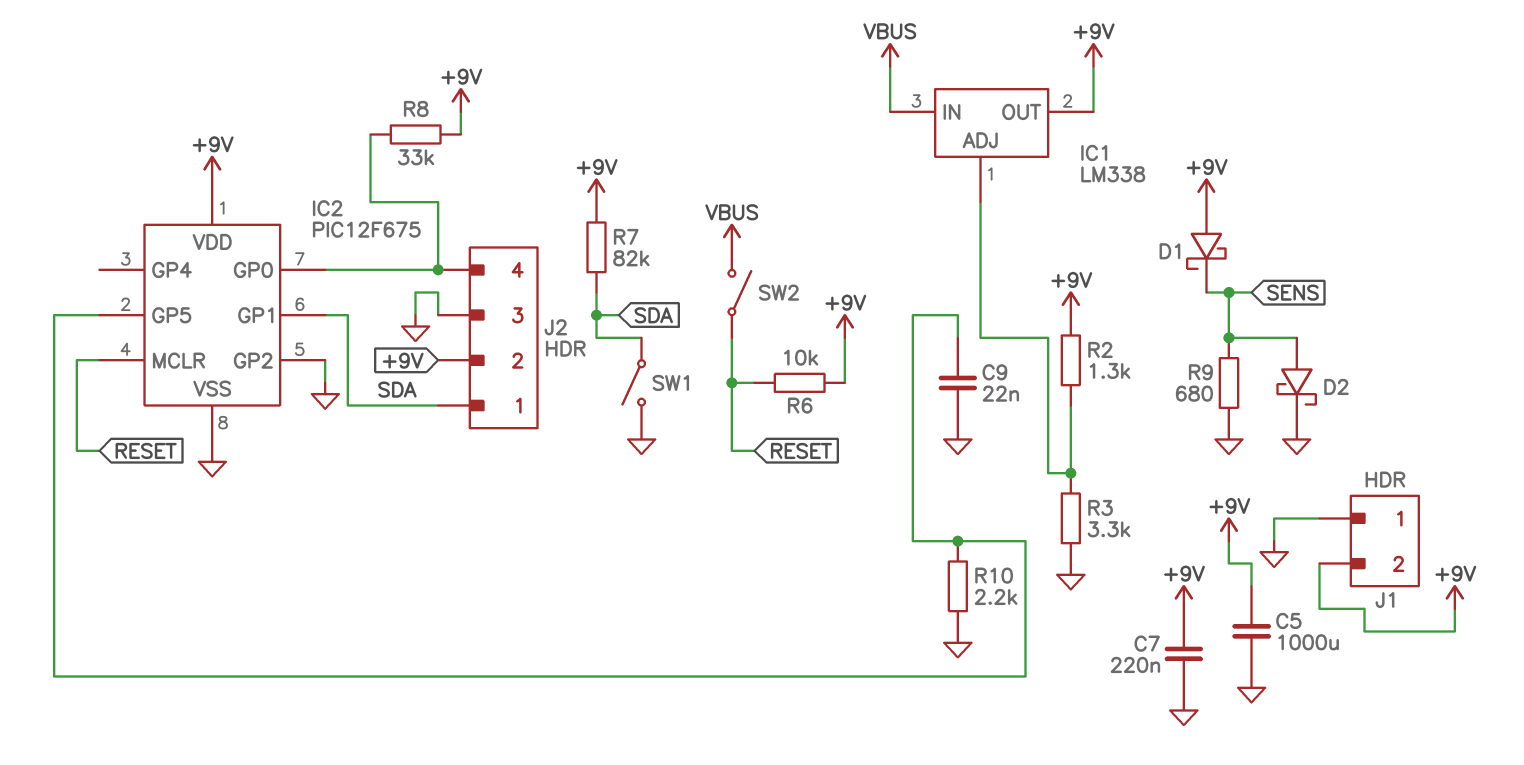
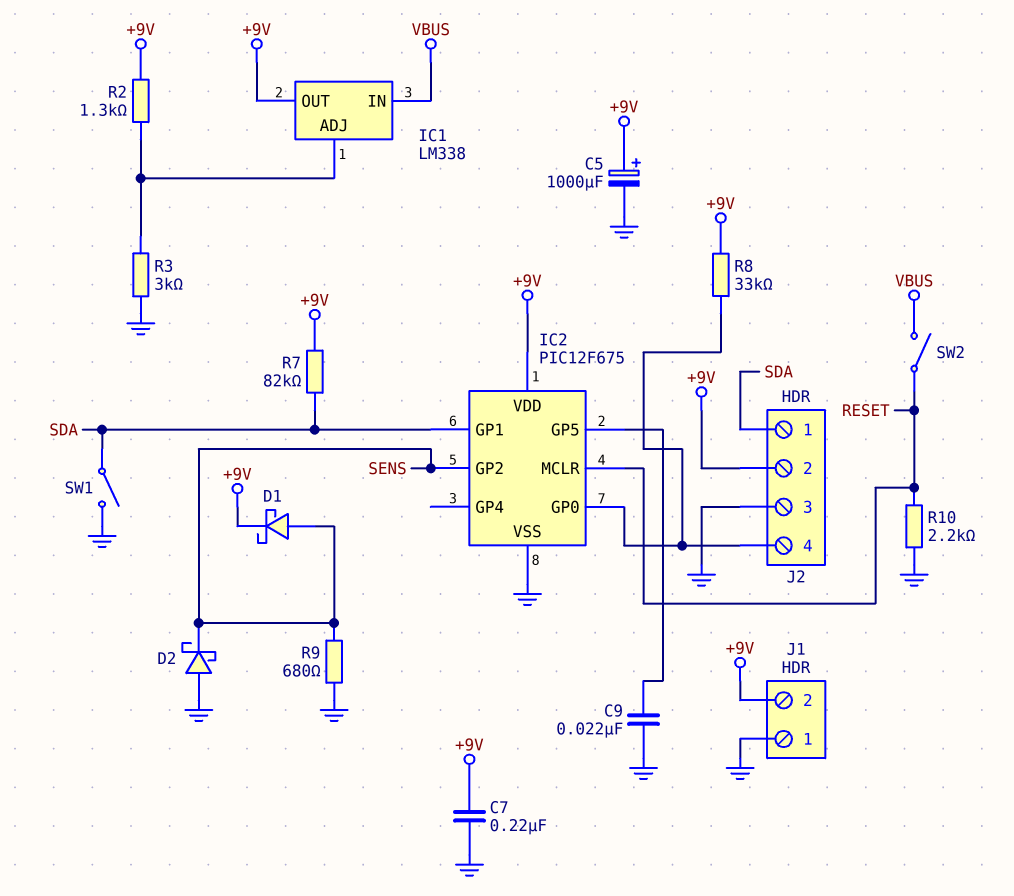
C5: 1000uF (+9V, GND) -> 1000uF (plus +9V, minus GND)
D1: schottky (A +9V, K SENS) -> schottky (A SENS, K +9V)
D2: schottky (A SENS, K GND) -> schottky (A GND, K SENS)
IC2 pin GP2: GND -> SENS
R3: 3.3k (GND, IC1/ADJ) -> 3k (GND, IC1/ADJ)
R6: 10k (+9V, RESET) -> none
R10: 2.2k (GND, IC2/GP5) -> 2.2k (GND, RESET)

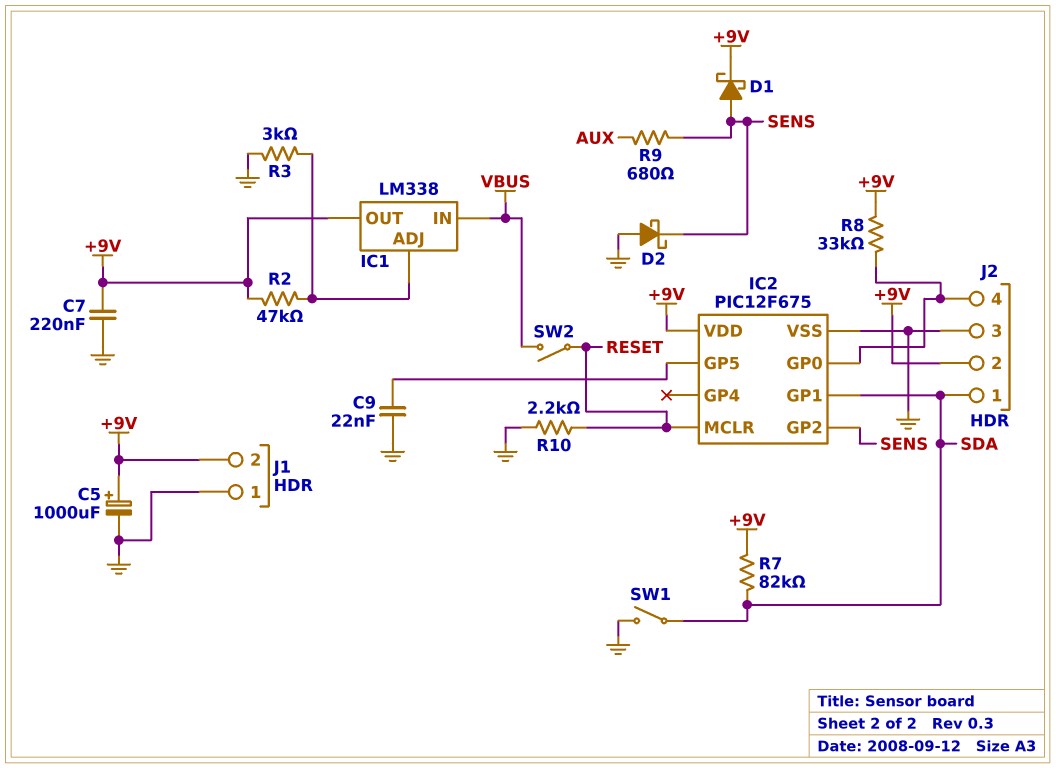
R2: 1.3k (+9V, IC1/ADJ) -> 47k (+9V, IC1/ADJ)
R9: 680 (GND, SENS) -> 680 (AUX, SENS)

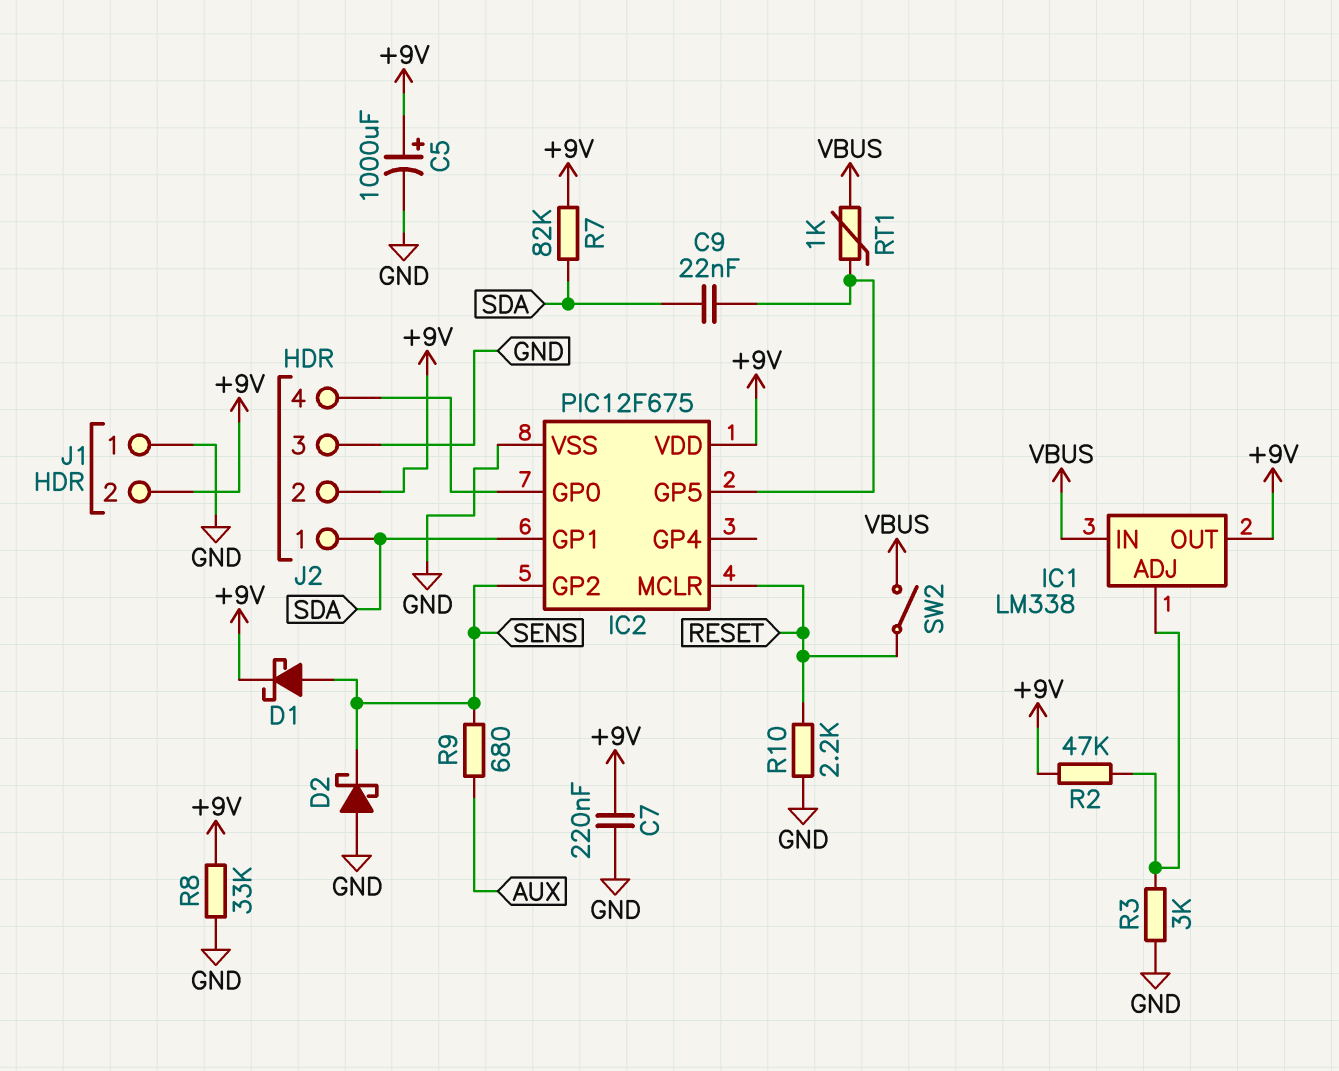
C9: 22nF (GND, IC2/GP5) -> 22nF (IC2/GP5, SDA)
R8: 33k (+9V, IC2/GP0) -> 33k (+9V, GND)
RT1: none -> 1k (IC2/GP5, VBUS)
SW1: switch (GND, SDA) -> none

